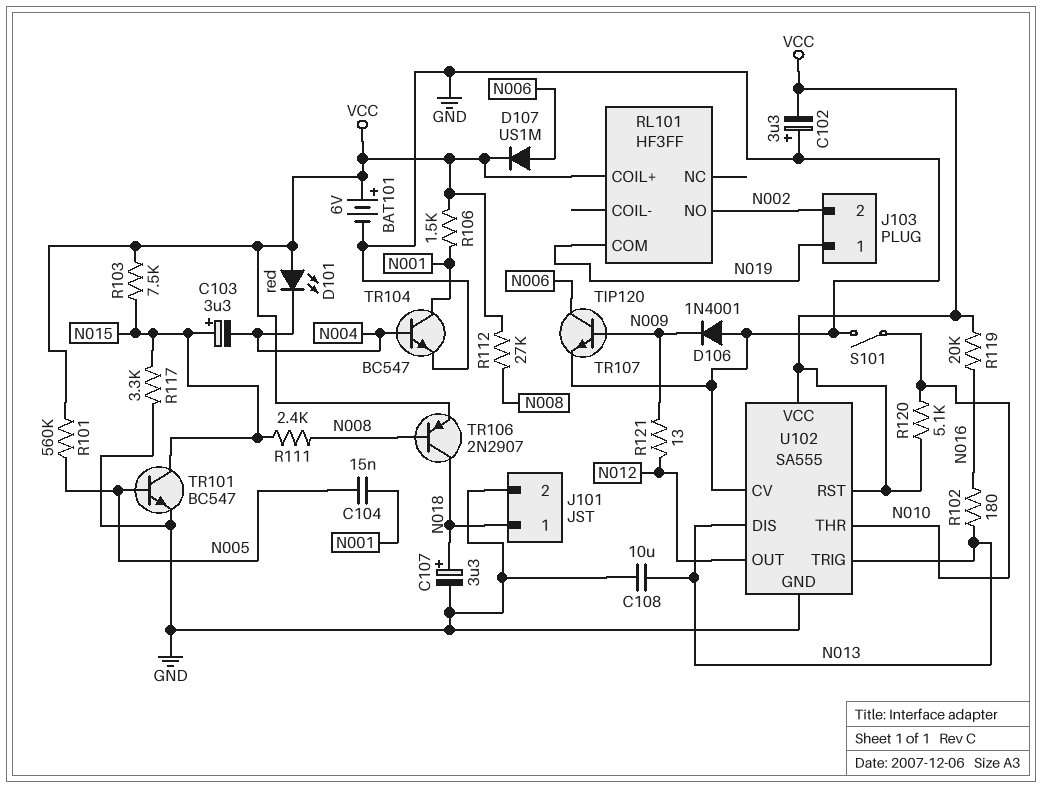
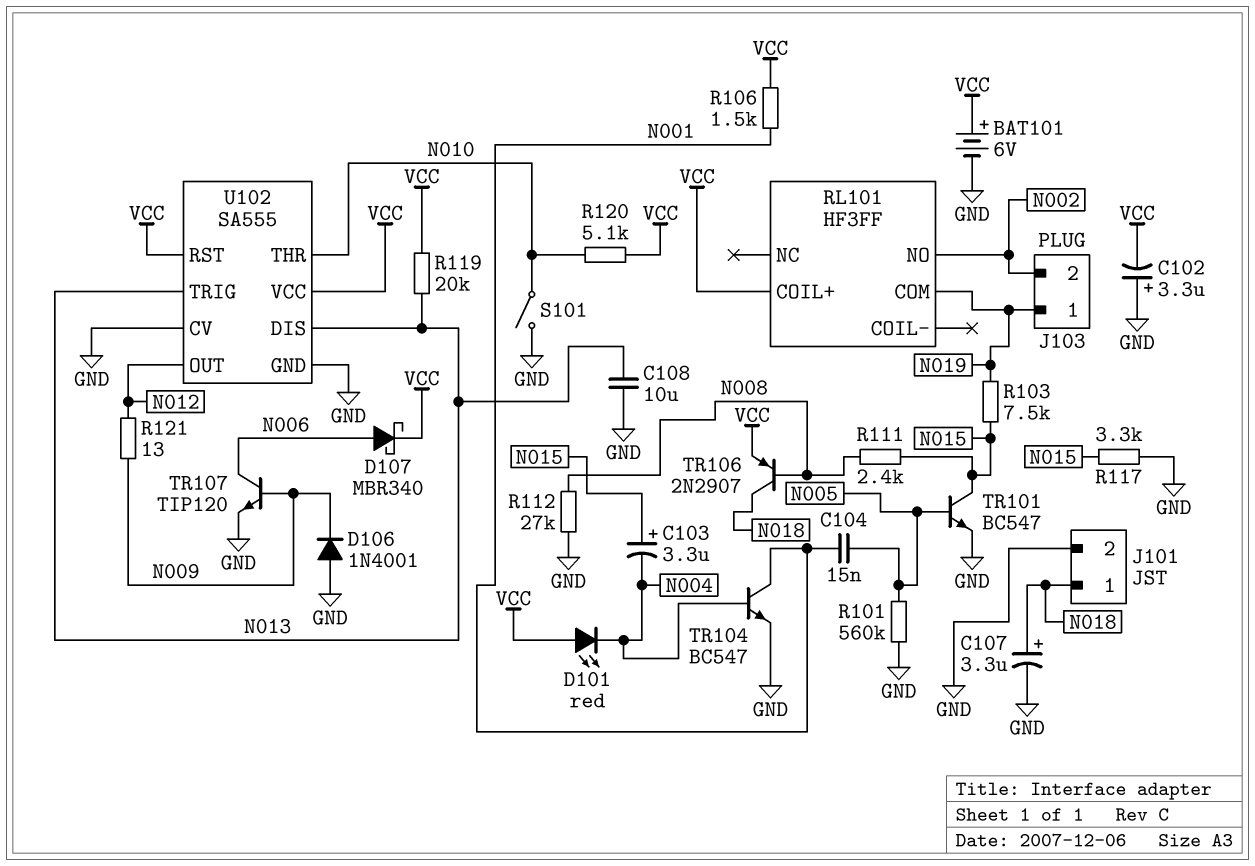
D107: diode US1M (A N006, K VCC) -> schottky MBR340 (A N006, K VCC)
R101: 560k (N005, VCC) -> 560k (GND, N005)
R102: 180 (N013, N016) -> none
R103: 7.5k (N015, VCC) -> 7.5k (N015, N019)
R112: 27k (N008, VCC) -> 27k (GND, N008)
R119: 20k (N016, VCC) -> 20k (N013, VCC)

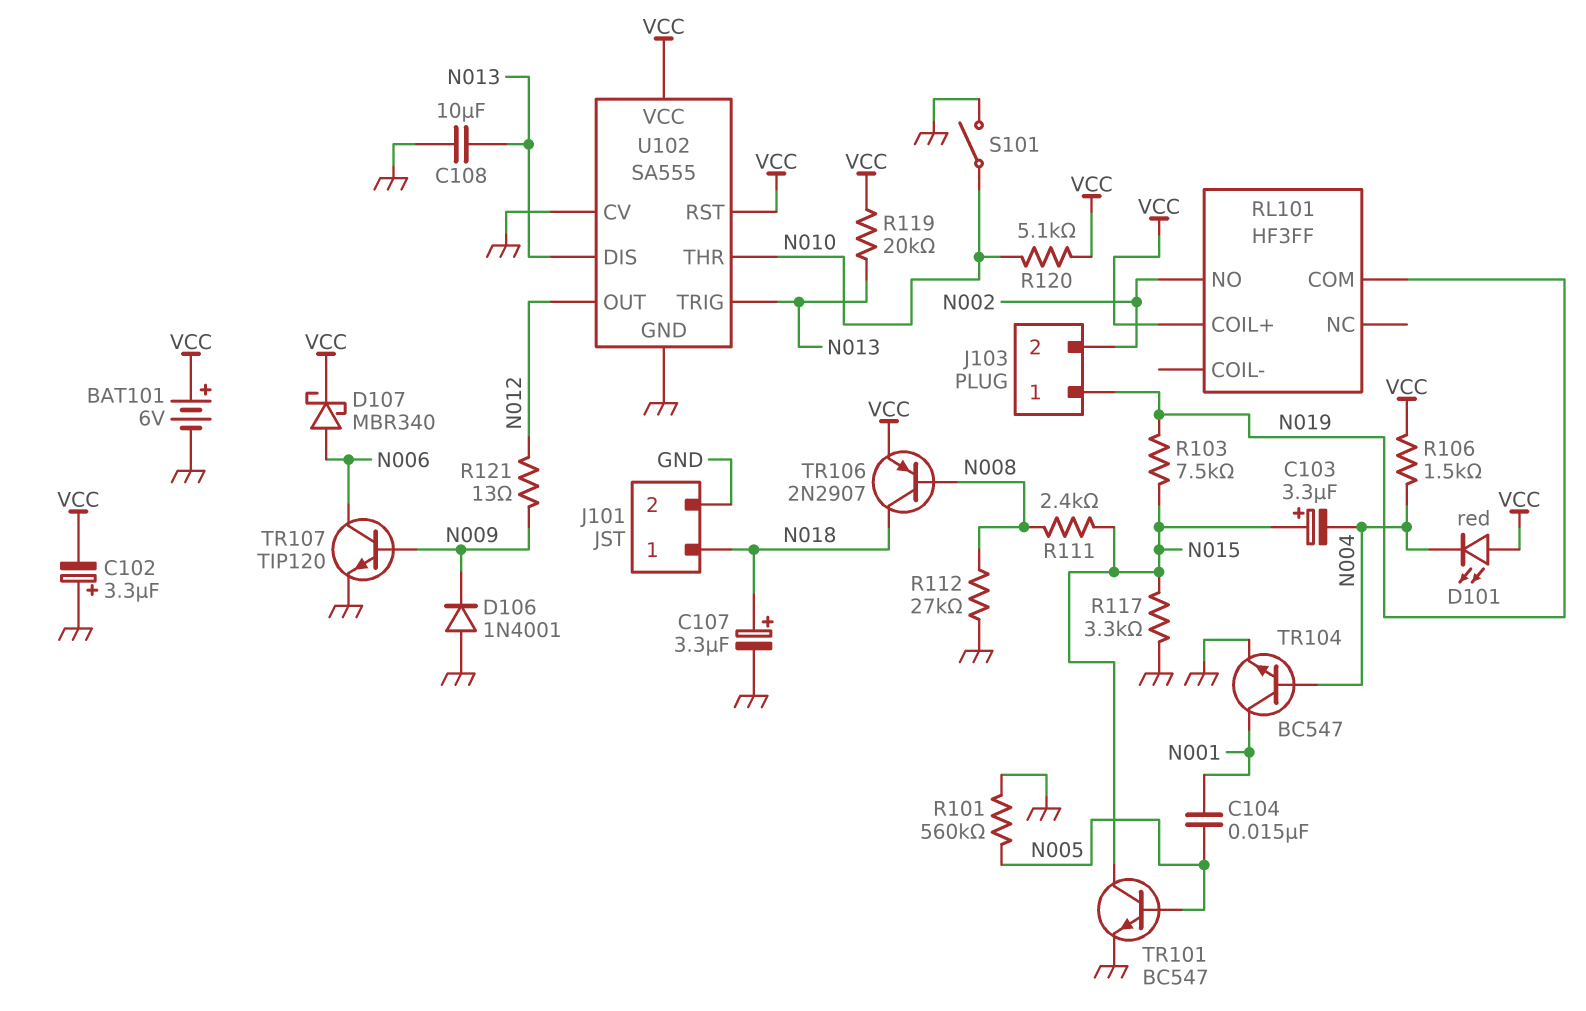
R106: 1.5k (N001, VCC) -> 1.5k (N004, VCC)

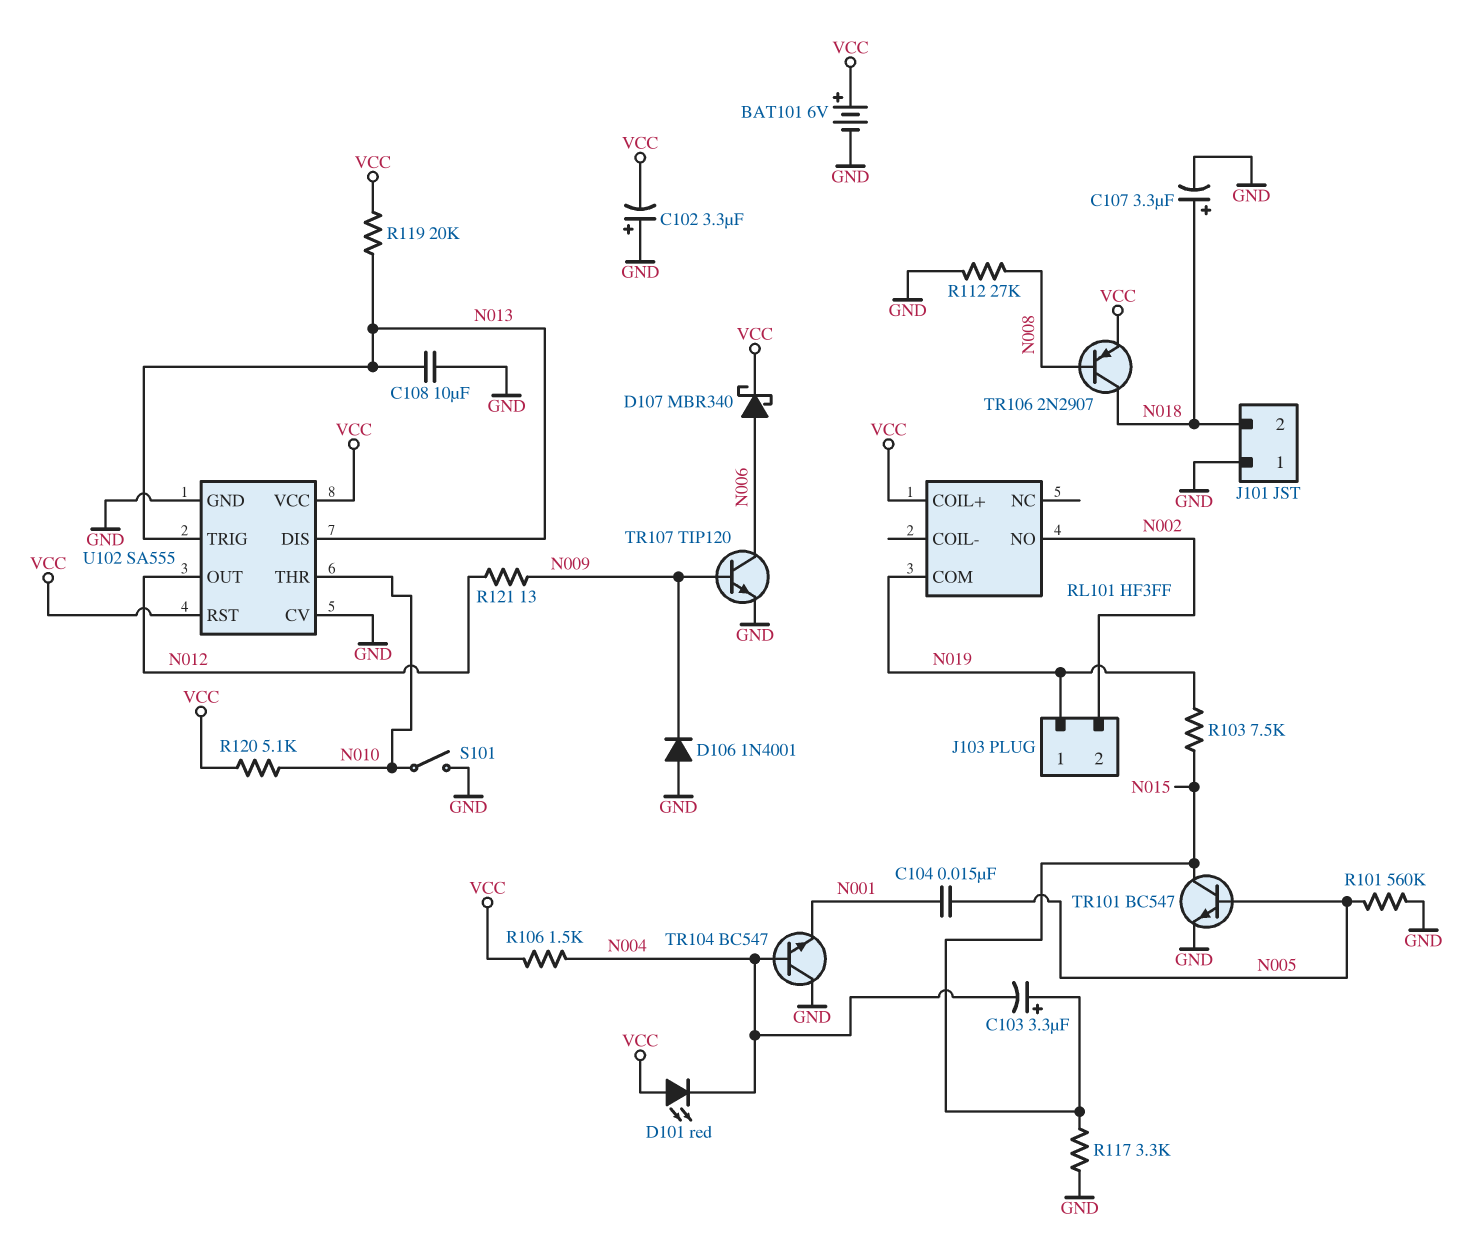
J101 pin 1: N018 -> GND
J101 pin 2: GND -> N018
R111: 2.4k (N008, N015) -> none
TR104: NPN BC547 (B N004, C N001, E GND) -> NPN BC547 (B N004, C GND, E N001)

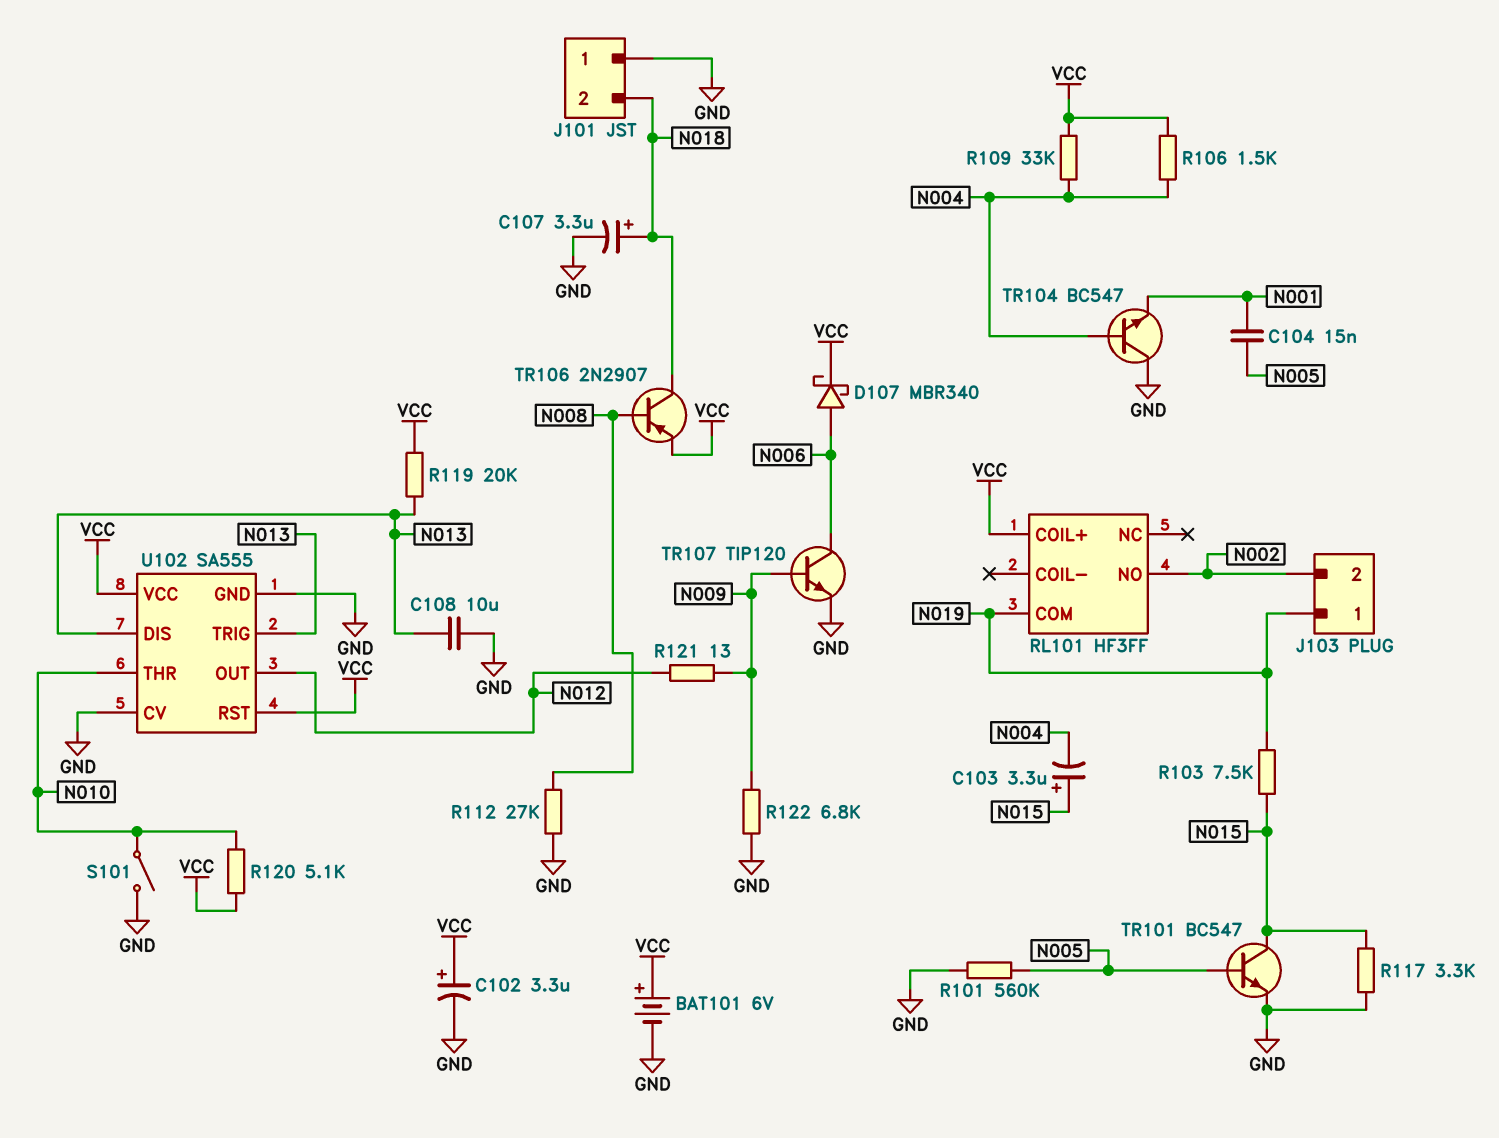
C102: 3.3uF (plus GND, minus VCC) -> 3.3uF (plus VCC, minus GND)
D101: LED red (A VCC, K N004) -> none
D106: diode 1N4001 (A GND, K N009) -> none
R109: none -> 33k (N004, VCC)
R122: none -> 6.8k (GND, N009)

